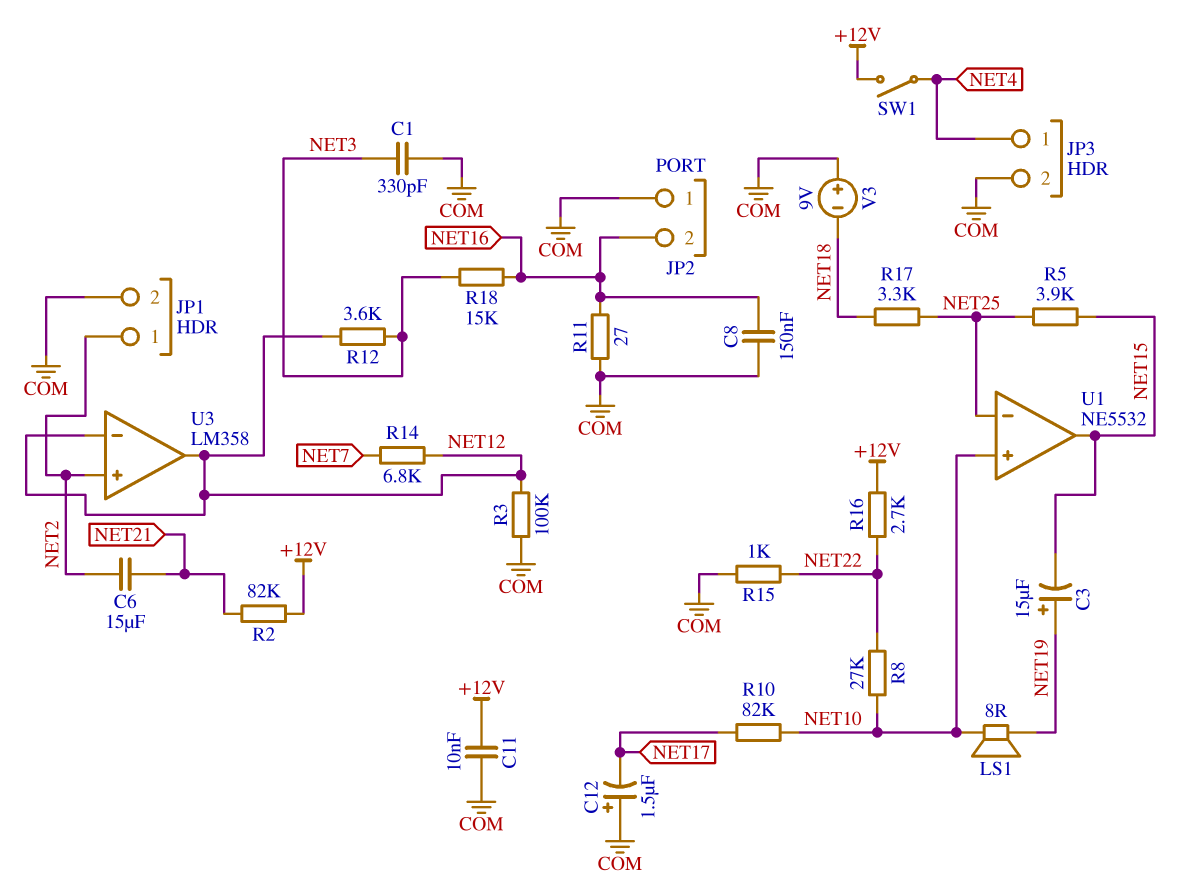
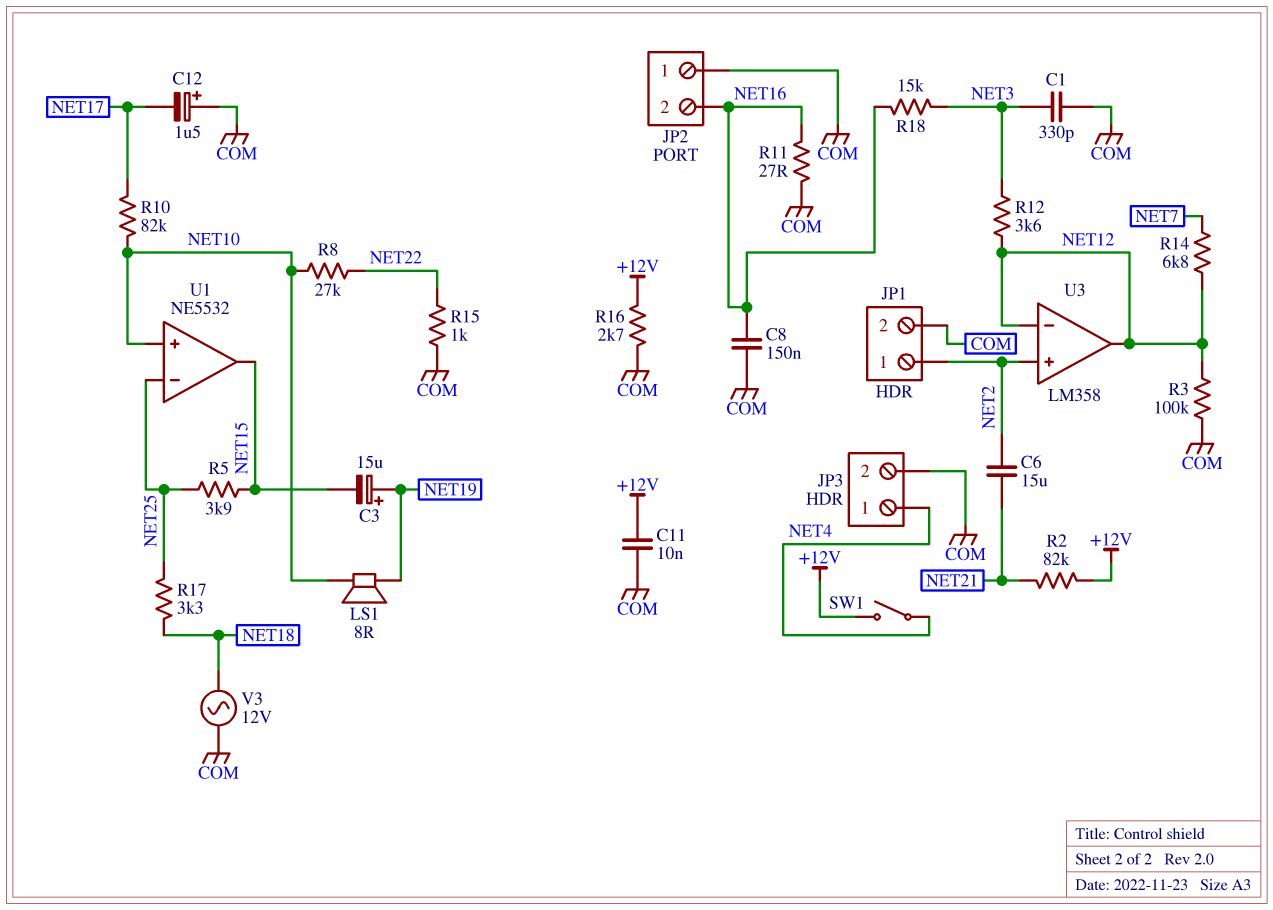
R16: 2.7k (+12V, NET22) -> 2.7k (+12V, COM)
V3: 9V (plus COM, minus NET18) -> AC 12V (COM, NET18)

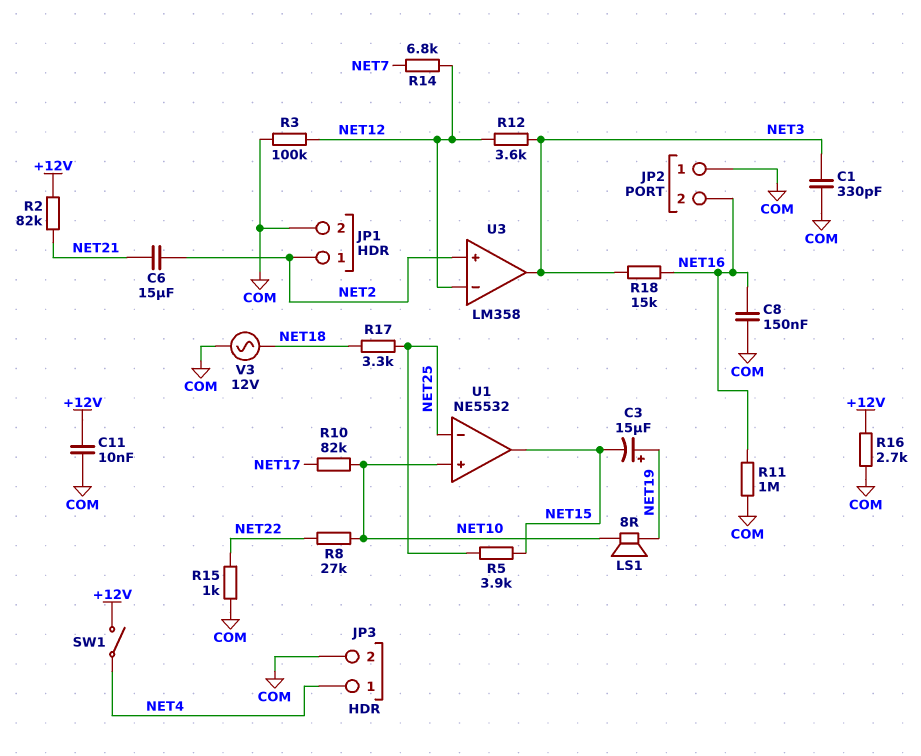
C12: 1.5uF (plus COM, minus NET17) -> none
R11: 27 (COM, NET16) -> 1M (COM, NET16)
U3 pin out: NET12 -> NET3

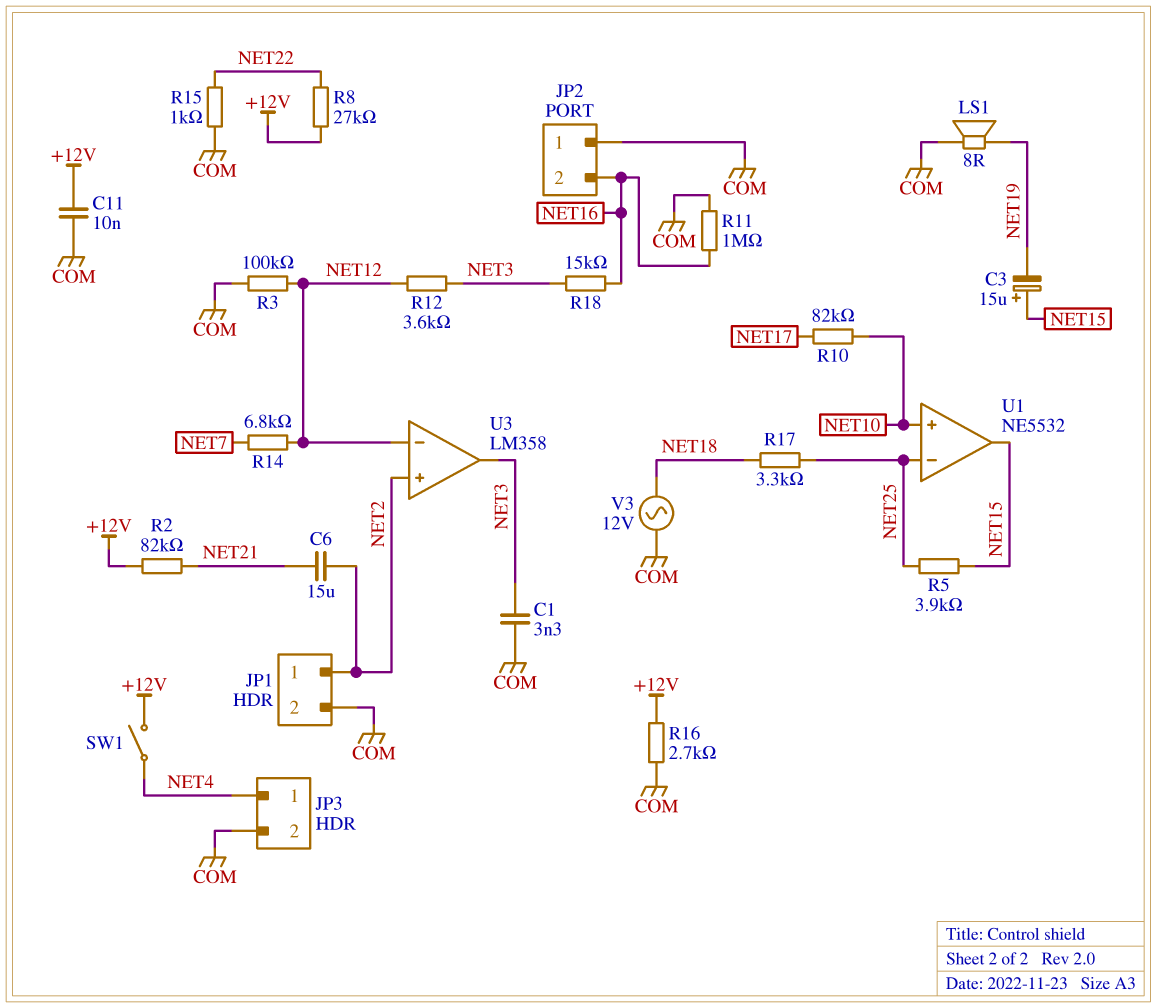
C1: 330pF (COM, NET3) -> 3.3nF (COM, NET3)
C3: 15uF (plus NET19, minus NET15) -> 15uF (plus NET15, minus NET19)
C8: 150nF (COM, NET16) -> none
LS1: speaker 8R (NET10, NET19) -> speaker 8R (COM, NET19)
R8: 27k (NET10, NET22) -> 27k (+12V, NET22)

